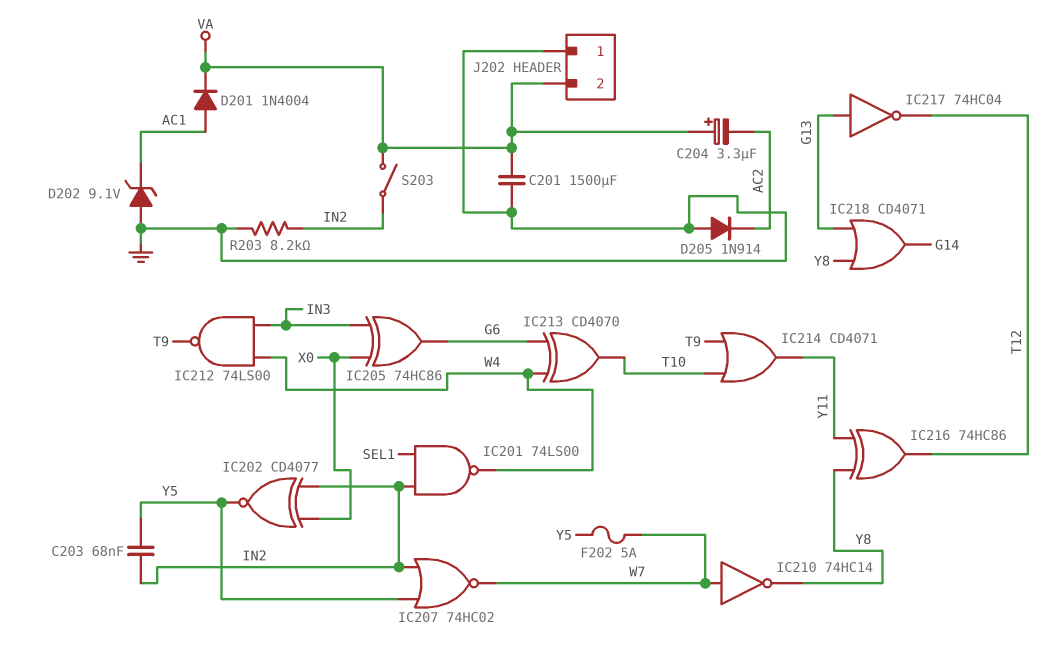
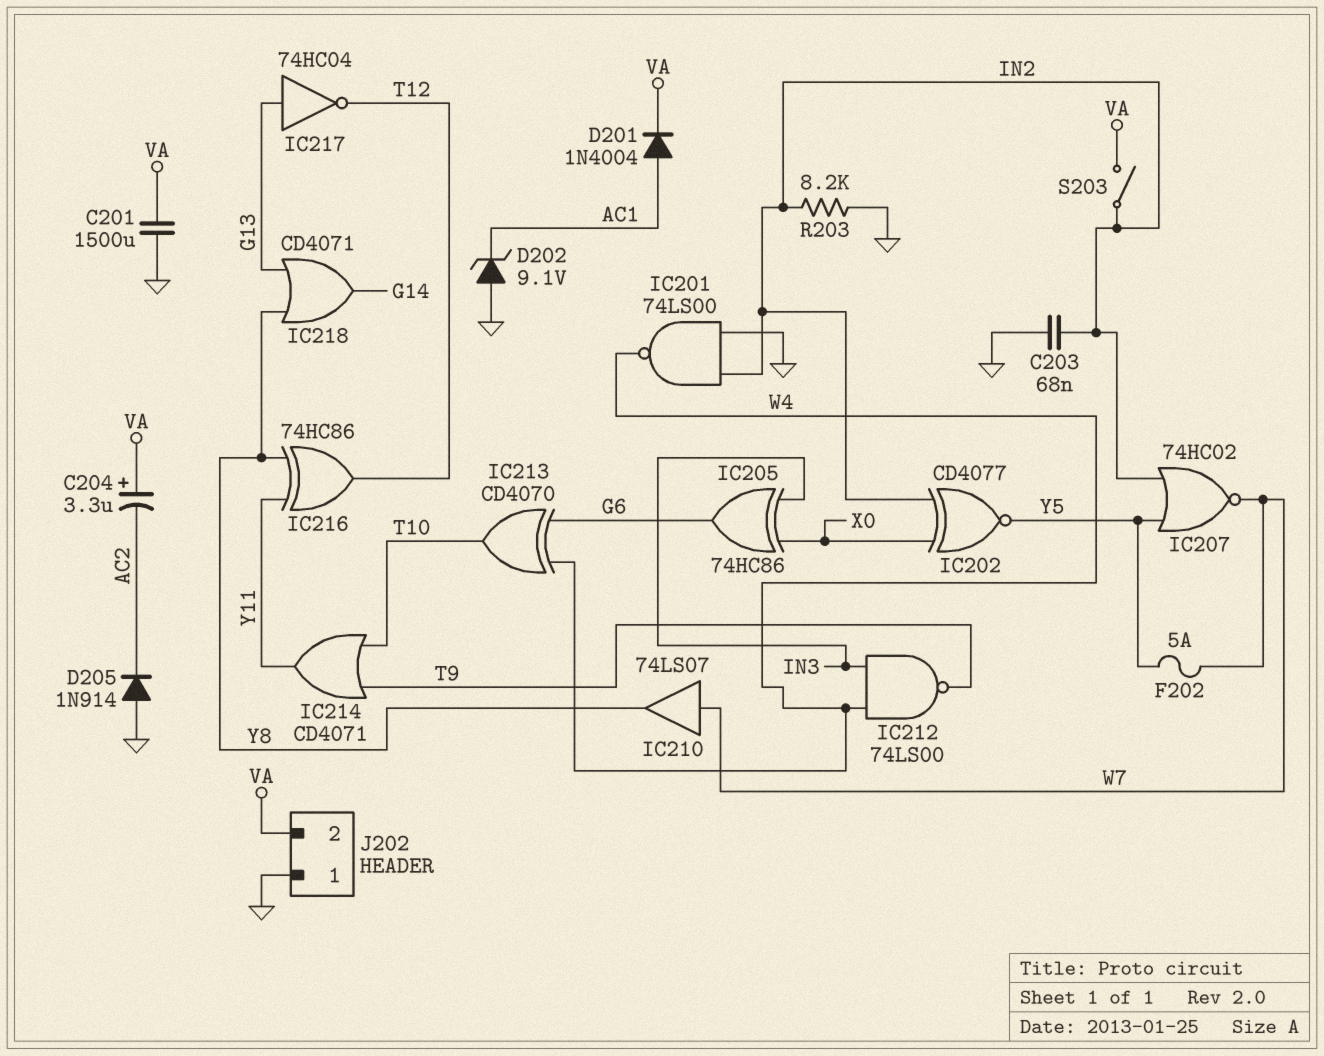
C203: 68nF (IN2, Y5) -> 68nF (GND, IN2)
IC201: NAND 74LS00 (in IN2, in SEL1, out W4) -> NAND 74LS00 (in GND, in IN2, out W4)
IC210: NOT 74HC14 (in W7, out Y8) -> buffer 74LS07 (in W7, out Y8)

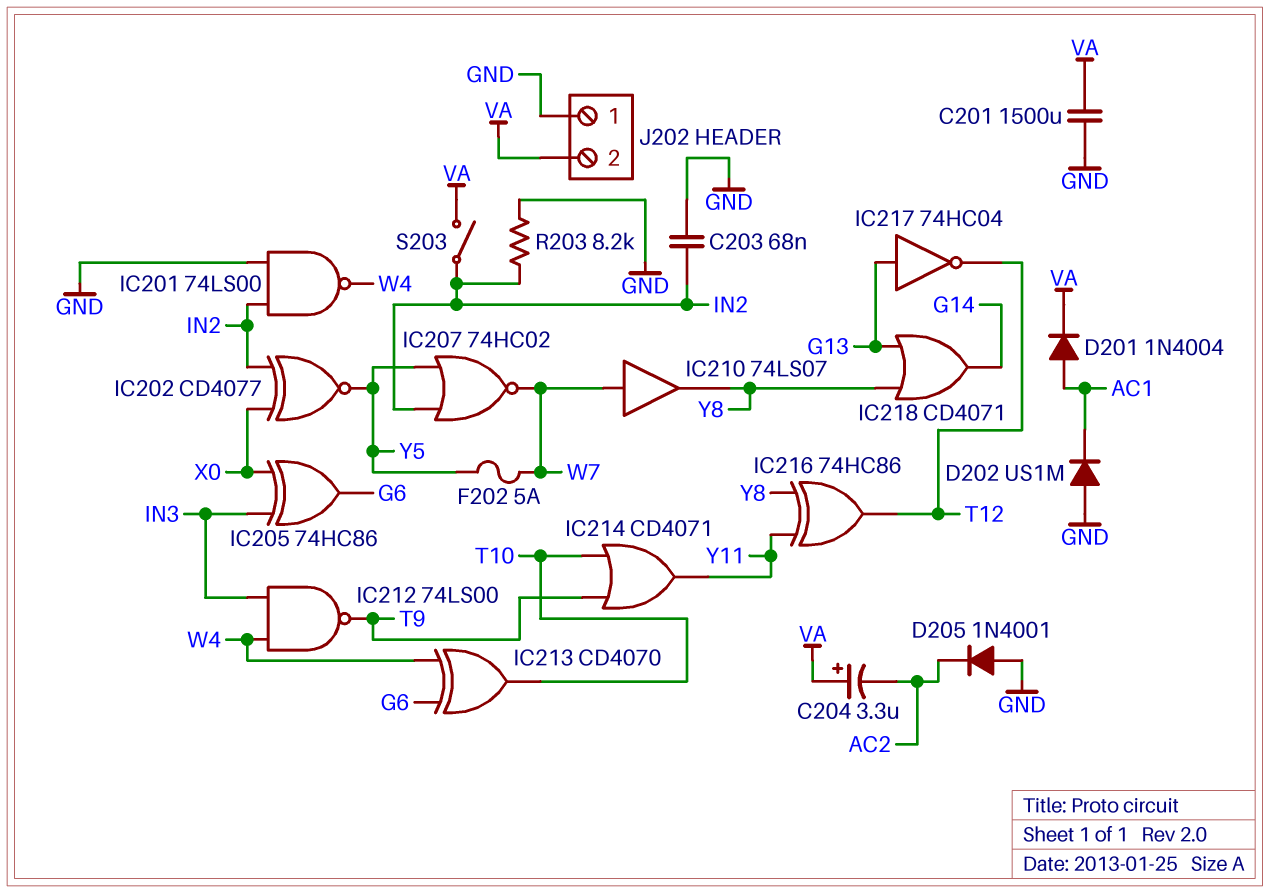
D202: zener 9.1V (A GND, K AC1) -> diode US1M (A GND, K AC1)
D205: diode 1N914 (A GND, K AC2) -> diode 1N4001 (A GND, K AC2)

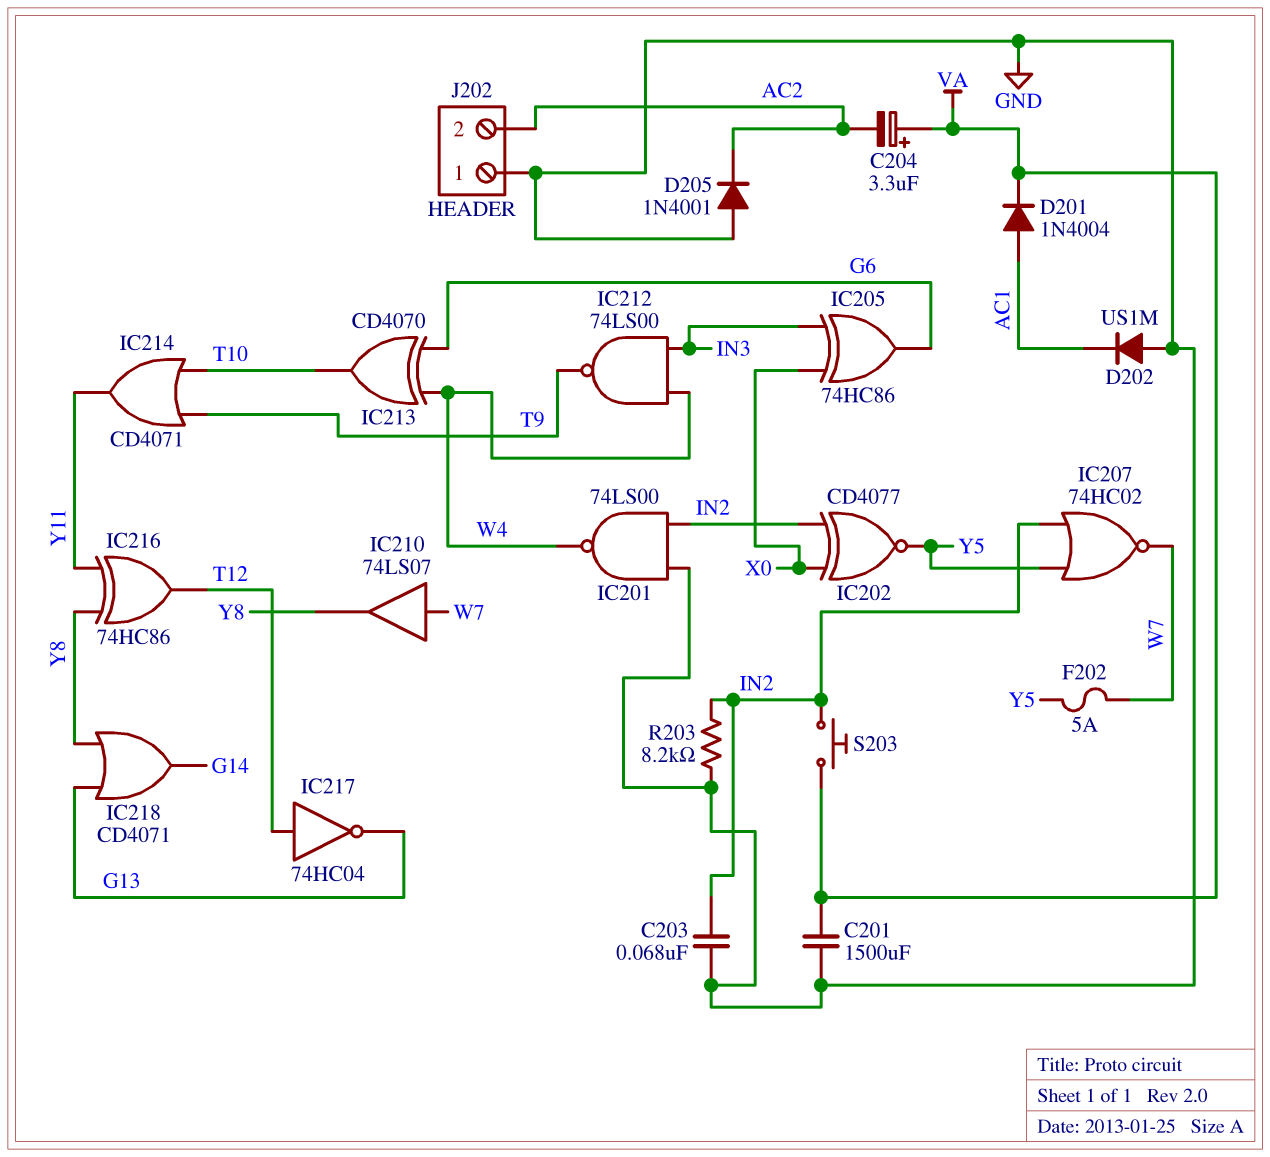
IC217: NOT 74HC04 (in G13, out T12) -> NOT 74HC04 (in T12, out G13)
J202 pin 2: VA -> AC2
S203: switch (IN2, VA) -> button (IN2, VA)

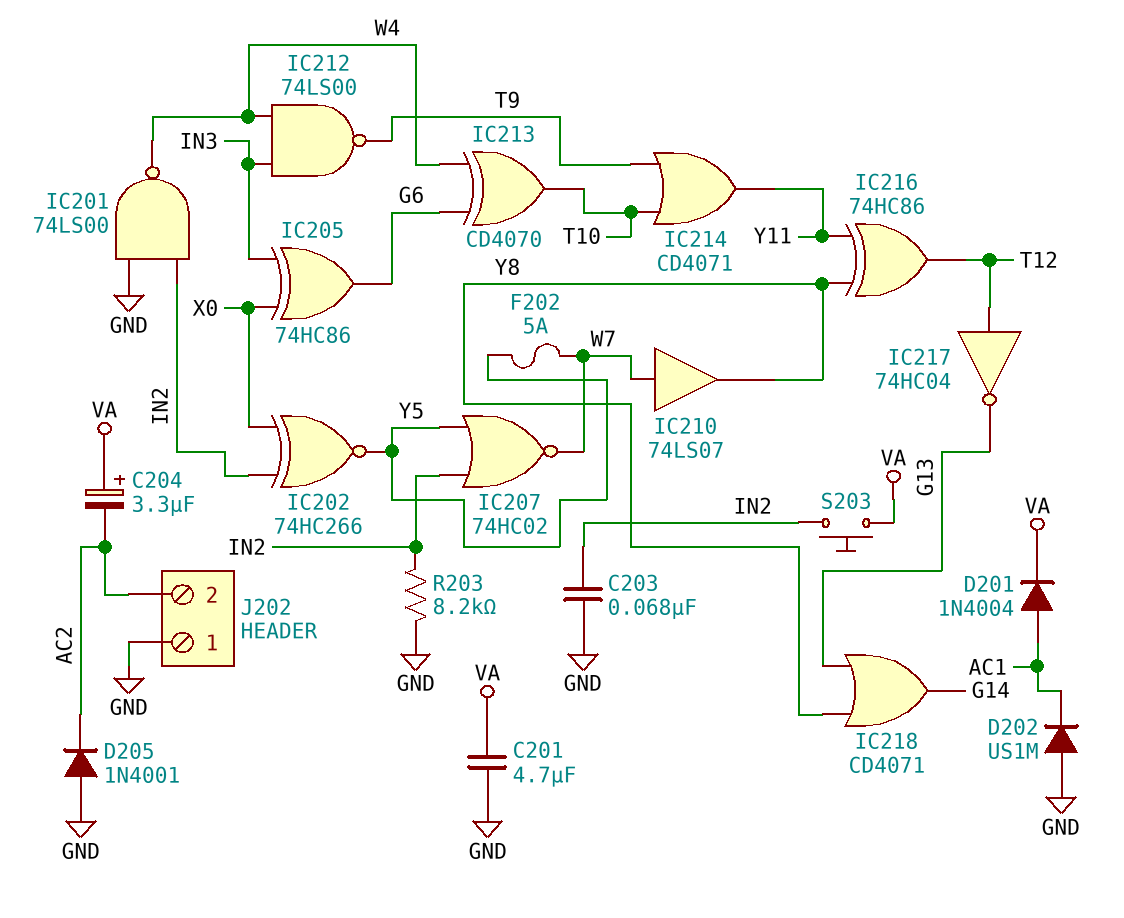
C201: 1500uF (GND, VA) -> 4.7uF (GND, VA)
IC202: XNOR CD4077 (in IN2, in X0, out Y5) -> XNOR 74HC266 (in IN2, in X0, out Y5)

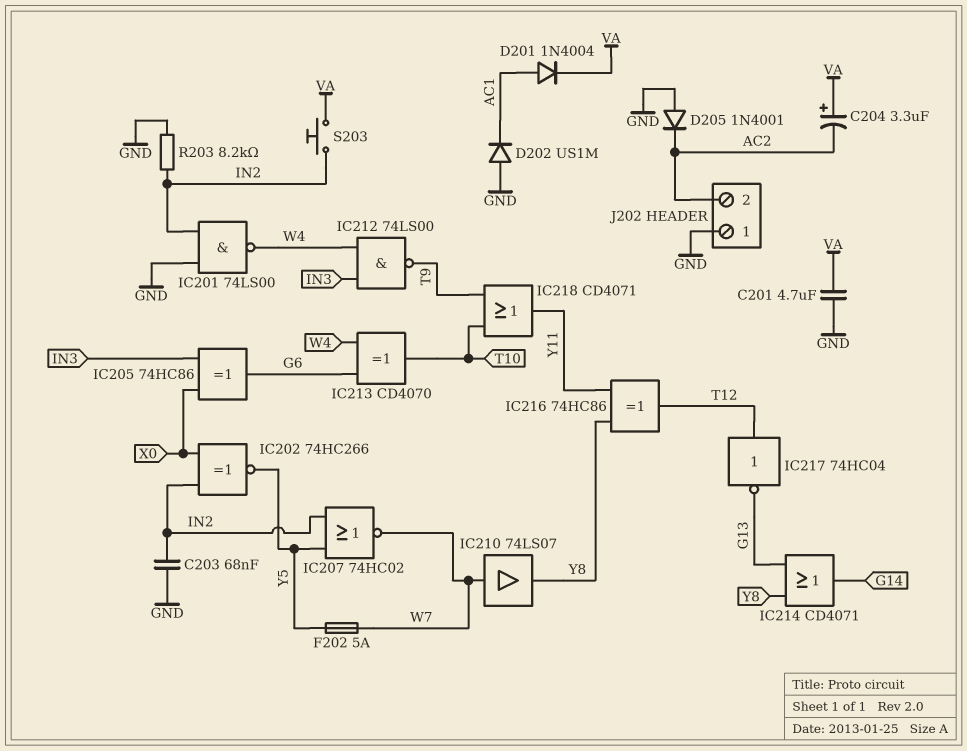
IC214: OR CD4071 (in T9, in T10, out Y11) -> OR CD4071 (in G13, in Y8, out G14)
IC218: OR CD4071 (in G13, in Y8, out G14) -> OR CD4071 (in T9, in T10, out Y11)

